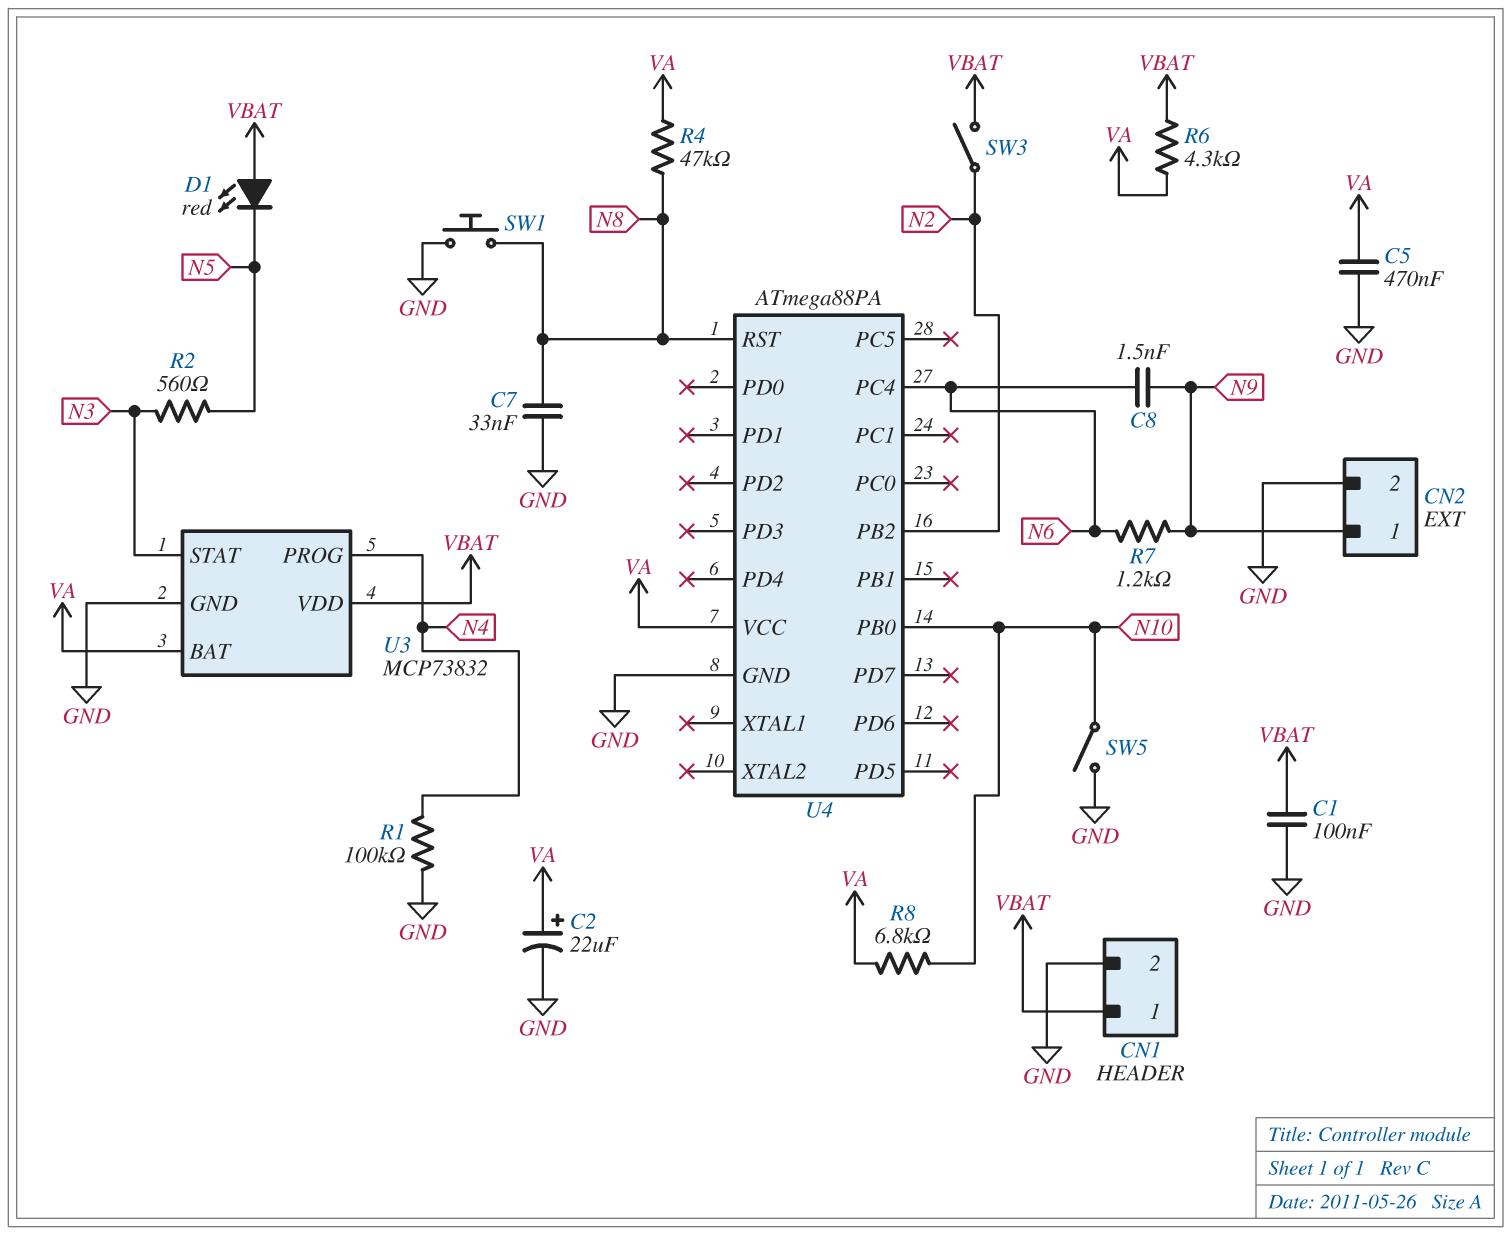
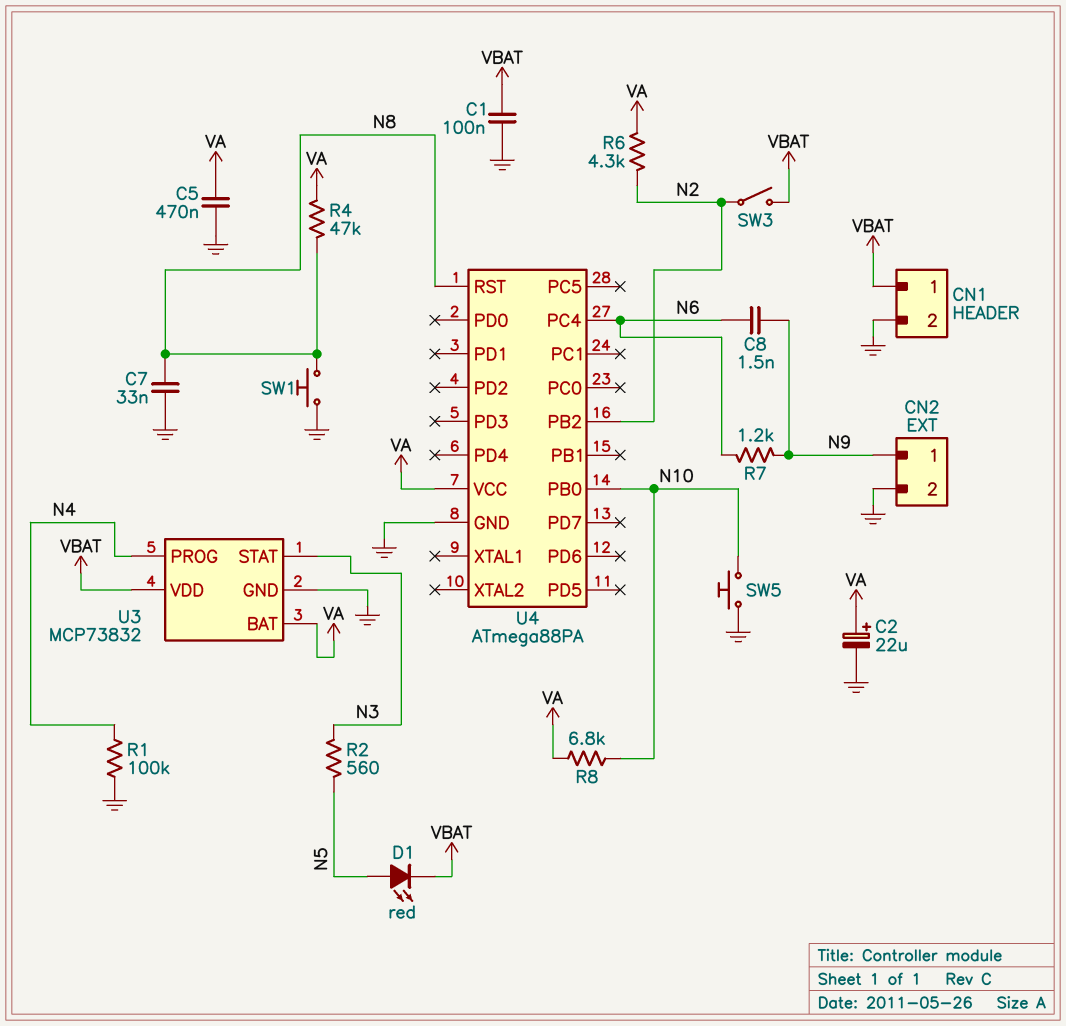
D1: LED red (A VBAT, K N5) -> LED red (A N5, K VBAT)
R6: 4.3k (VA, VBAT) -> 4.3k (N2, VA)
SW5: switch (GND, N10) -> button (GND, N10)

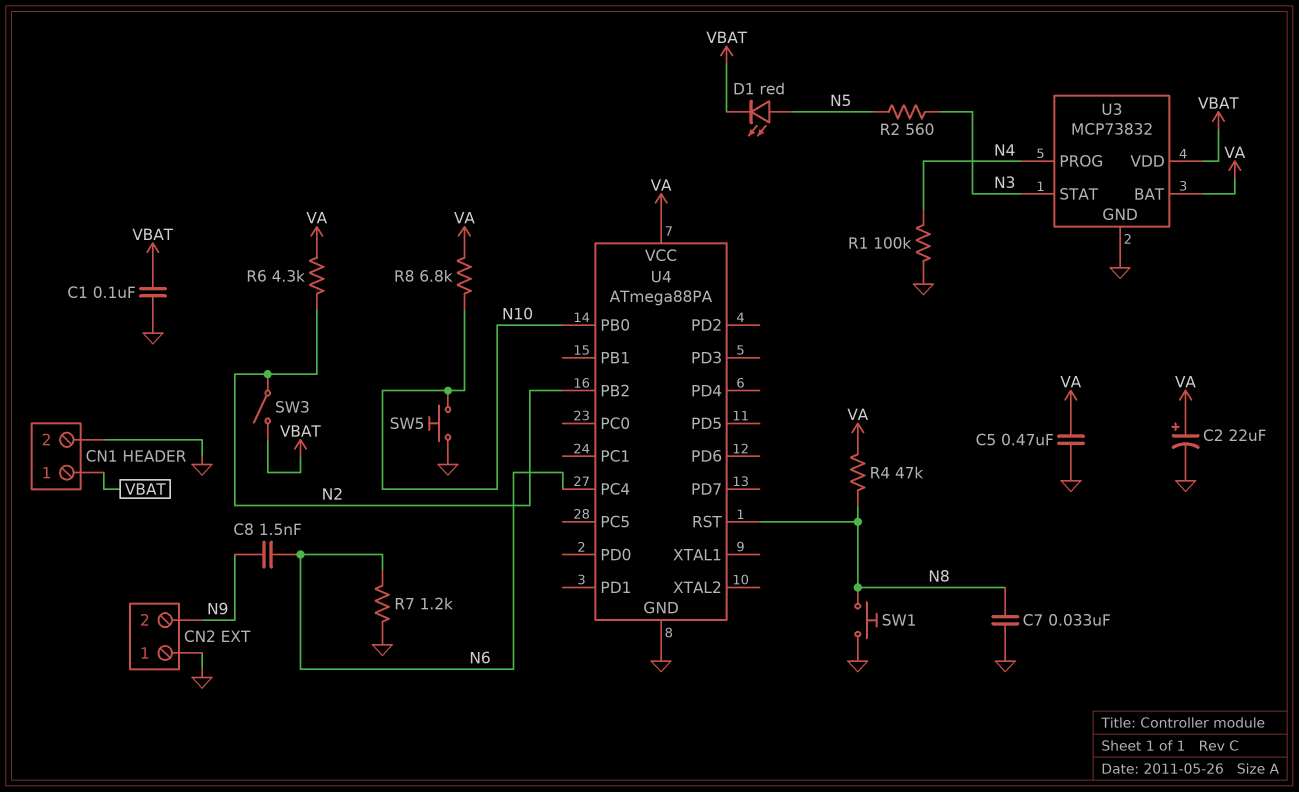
CN2 pin 1: N9 -> GND
CN2 pin 2: GND -> N9
R7: 1.2k (N6, N9) -> 1.2k (GND, N6)

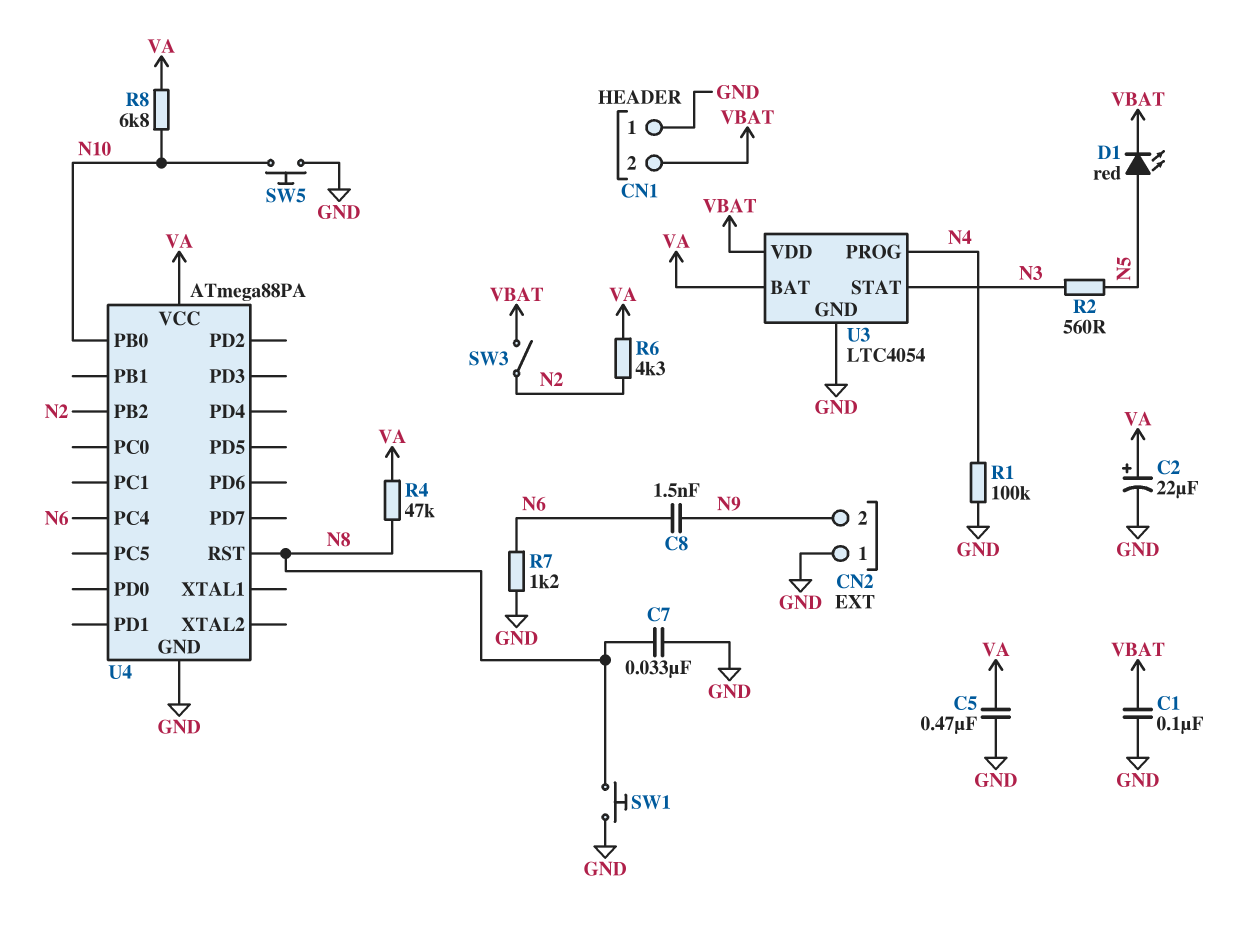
CN1 pin 1: VBAT -> GND
CN1 pin 2: GND -> VBAT
U3: MCP73832 -> LTC4054

